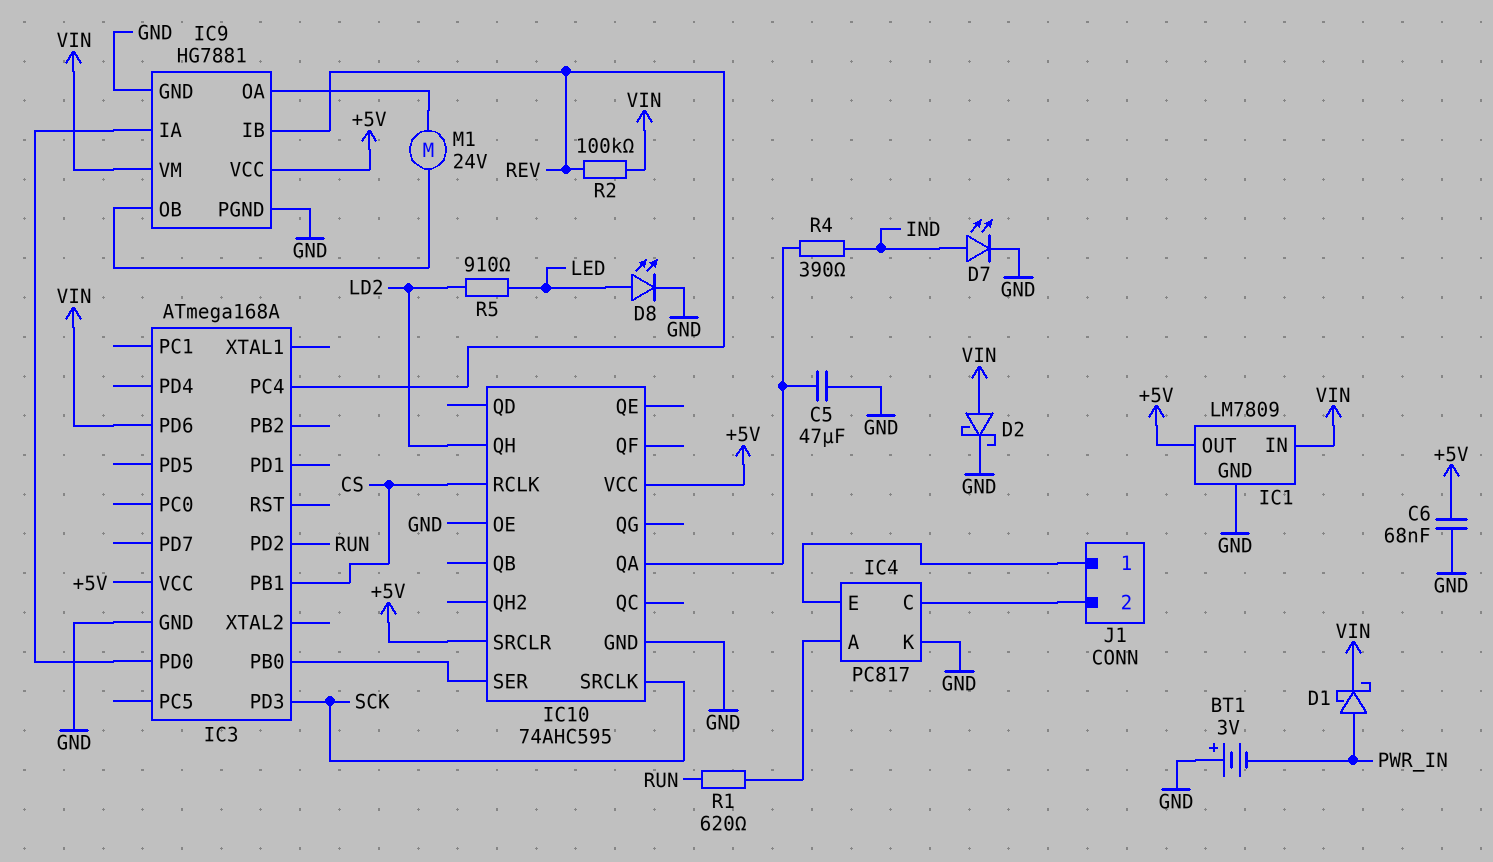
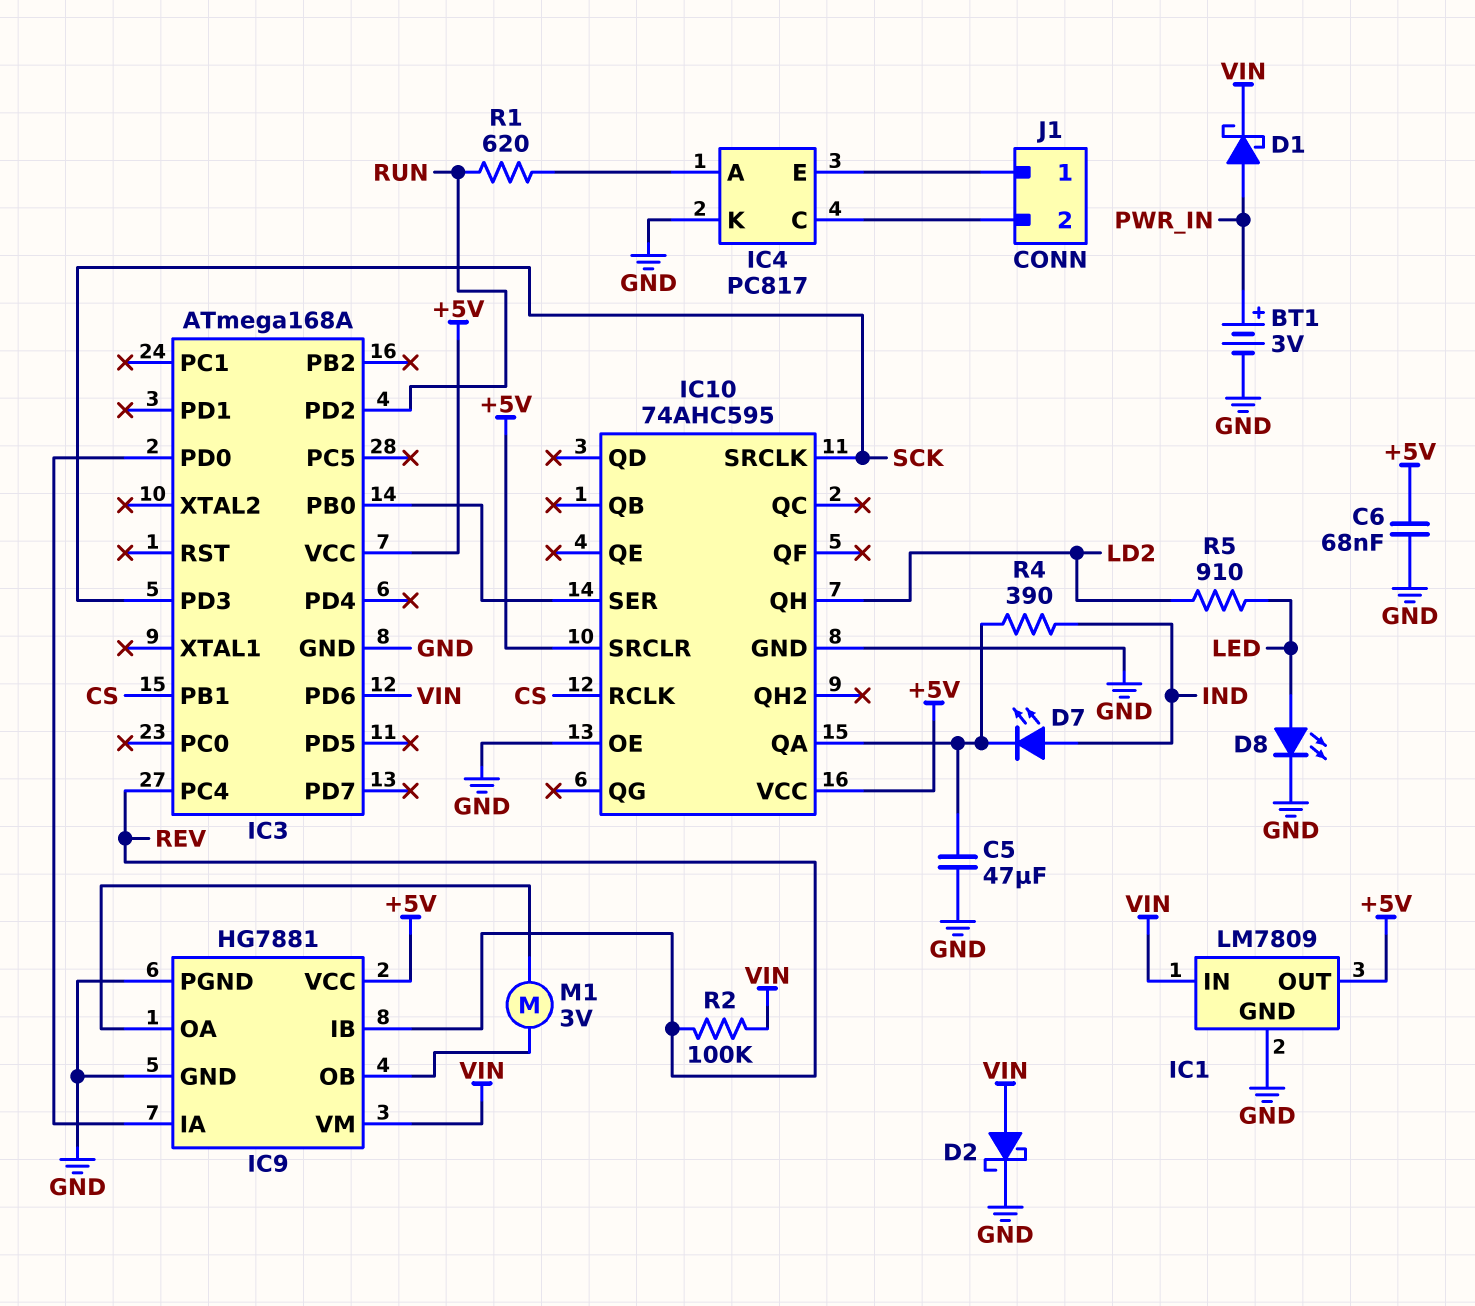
BT1: 3V (plus GND, minus PWR_IN) -> 3V (plus PWR_IN, minus GND)
D7: LED (A IND, K GND) -> LED (A IND, K IC10/QA)
M1: motor 24V (IC9/OA, IC9/OB) -> motor 3V (IC9/OA, IC9/OB)

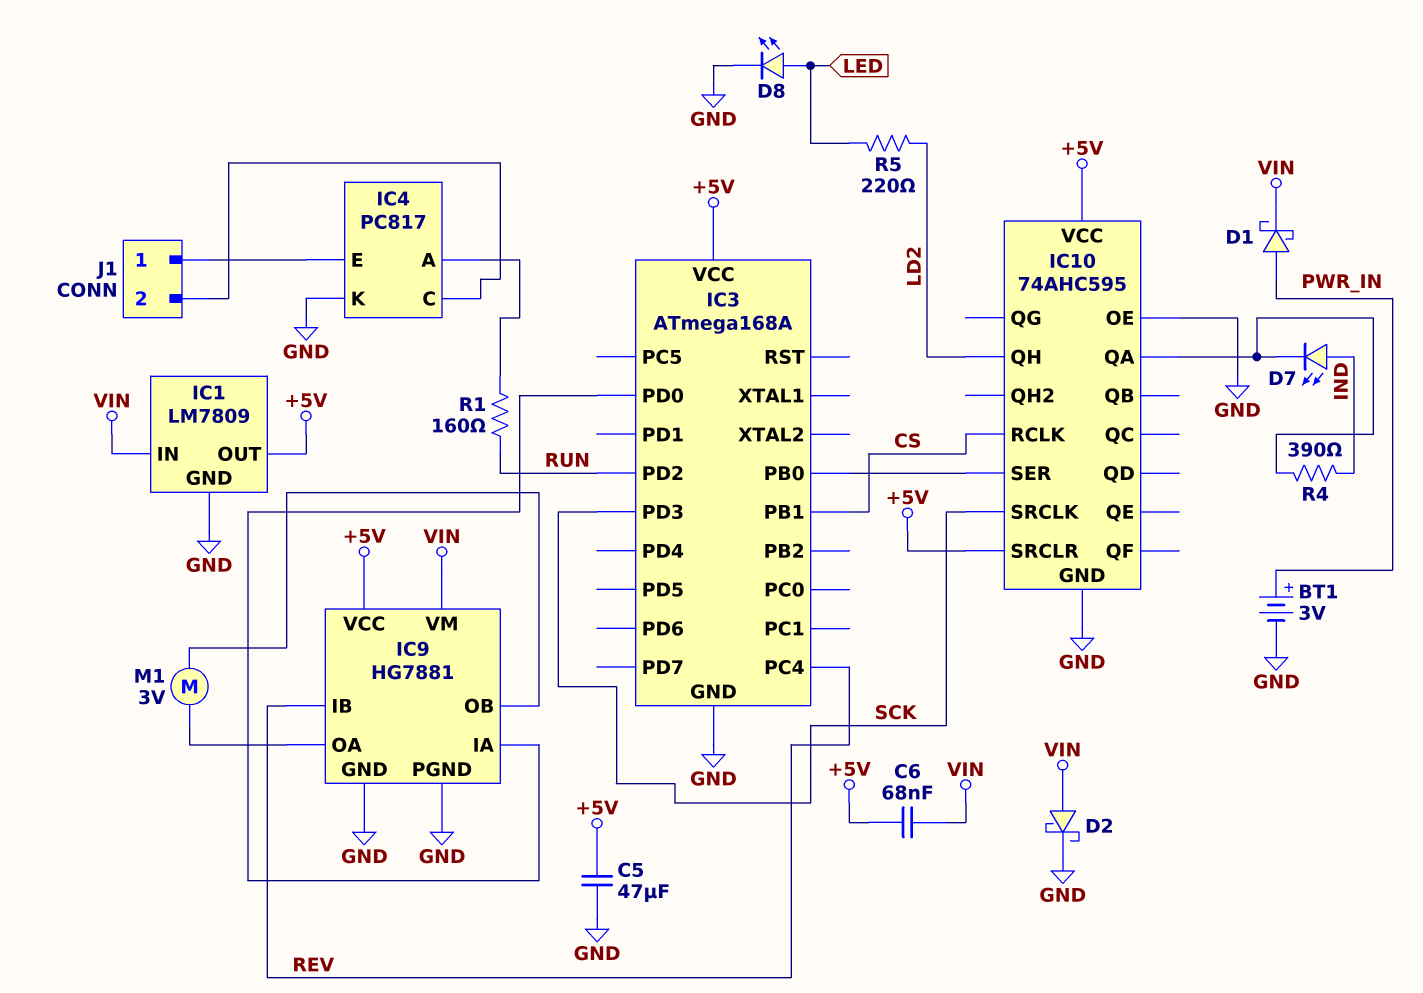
C5: 47uF (GND, IC10/QA) -> 47uF (+5V, GND)
C6: 68nF (+5V, GND) -> 68nF (+5V, VIN)
IC3 pin PD6: VIN -> none
R1: 620 (IC4/A, RUN) -> 160 (IC4/A, RUN)
R2: 100k (REV, VIN) -> none
R5: 910 (LD2, LED) -> 220 (LD2, LED)

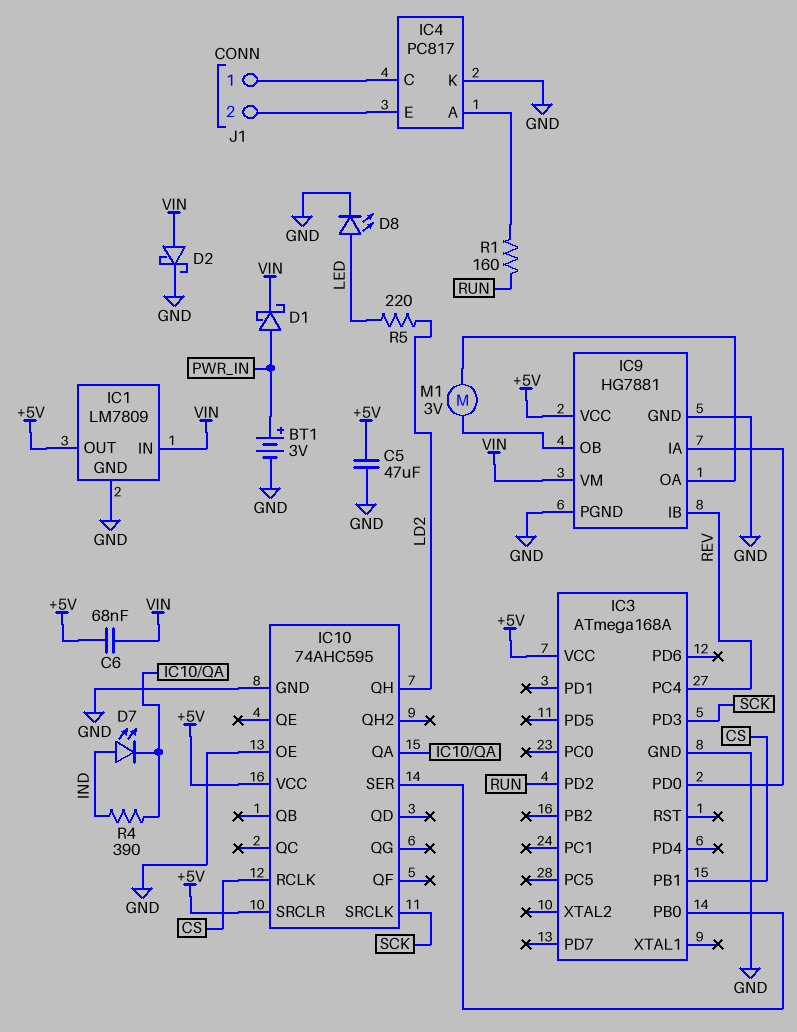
J1 pin 1: IC4/E -> IC4/C
J1 pin 2: IC4/C -> IC4/E

